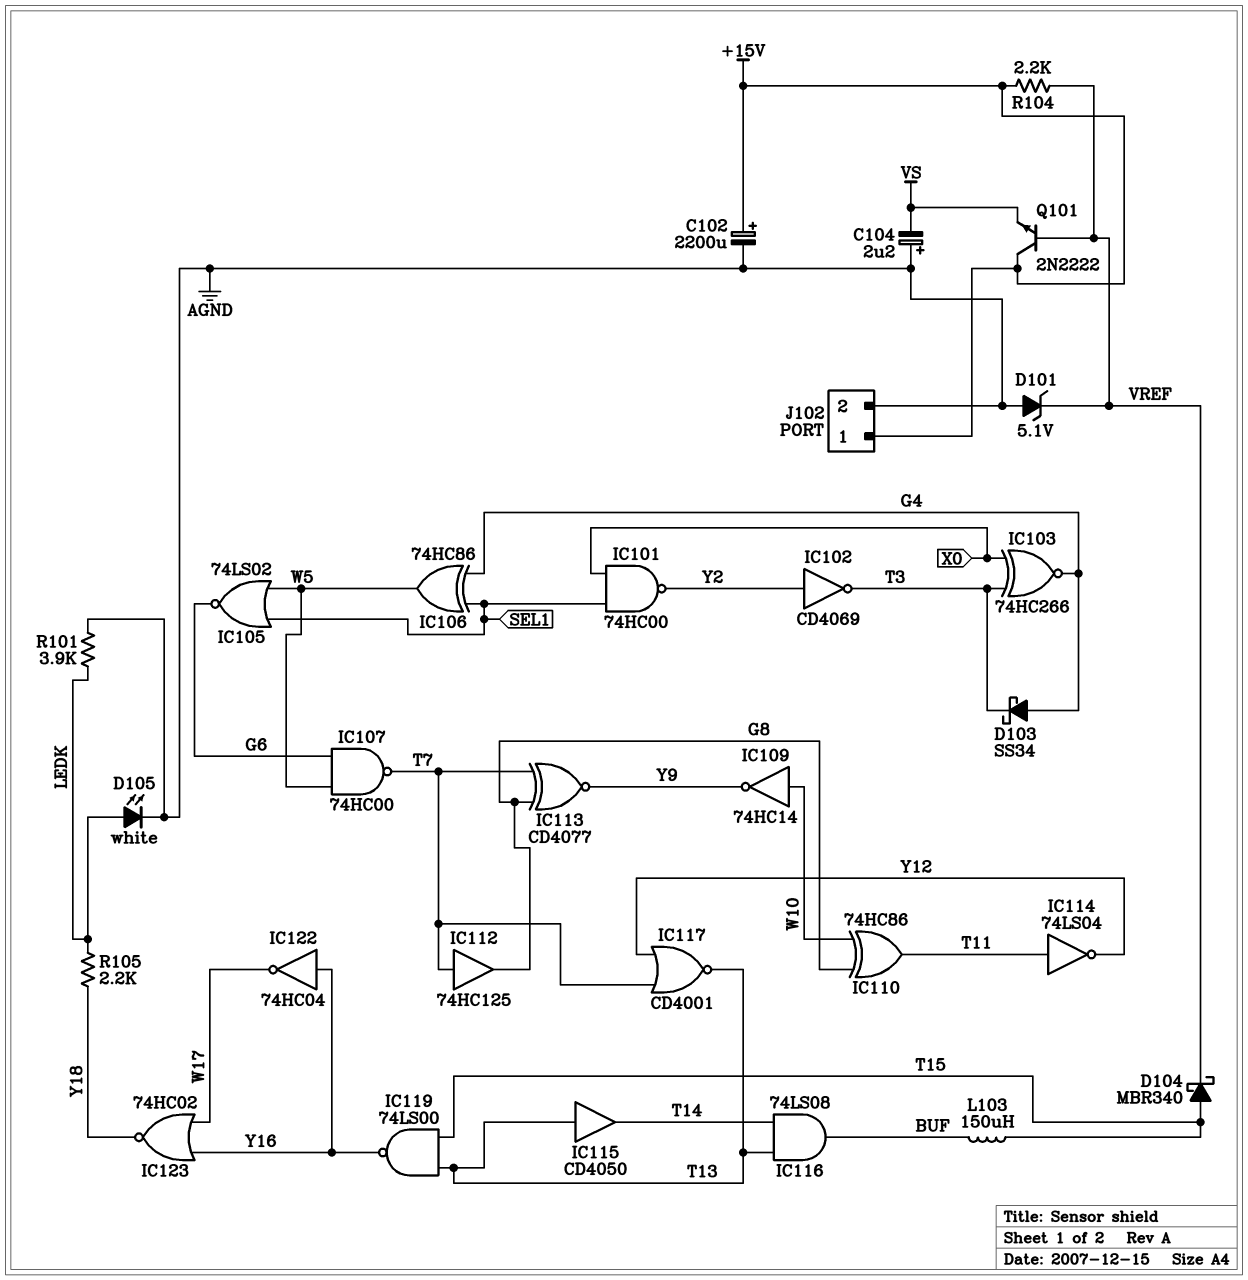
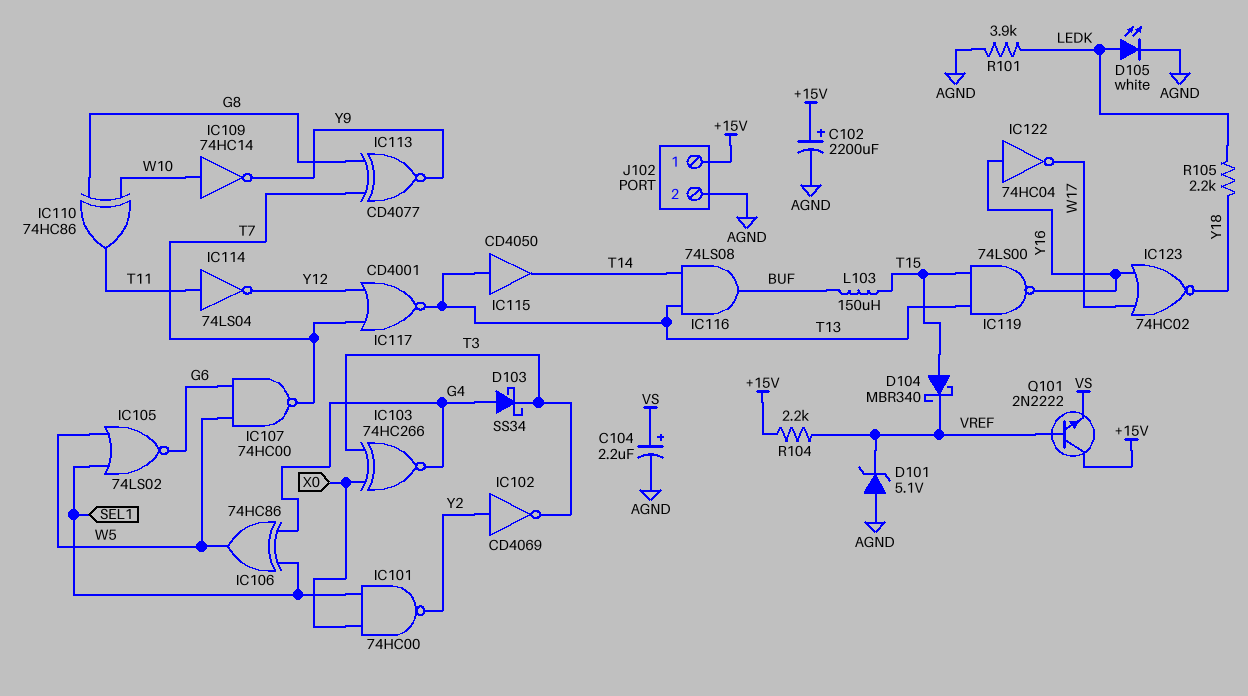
C104: 2.2uF (plus AGND, minus VS) -> 2.2uF (plus VS, minus AGND)
IC112: buffer 74HC125 (in T7, out G8) -> none

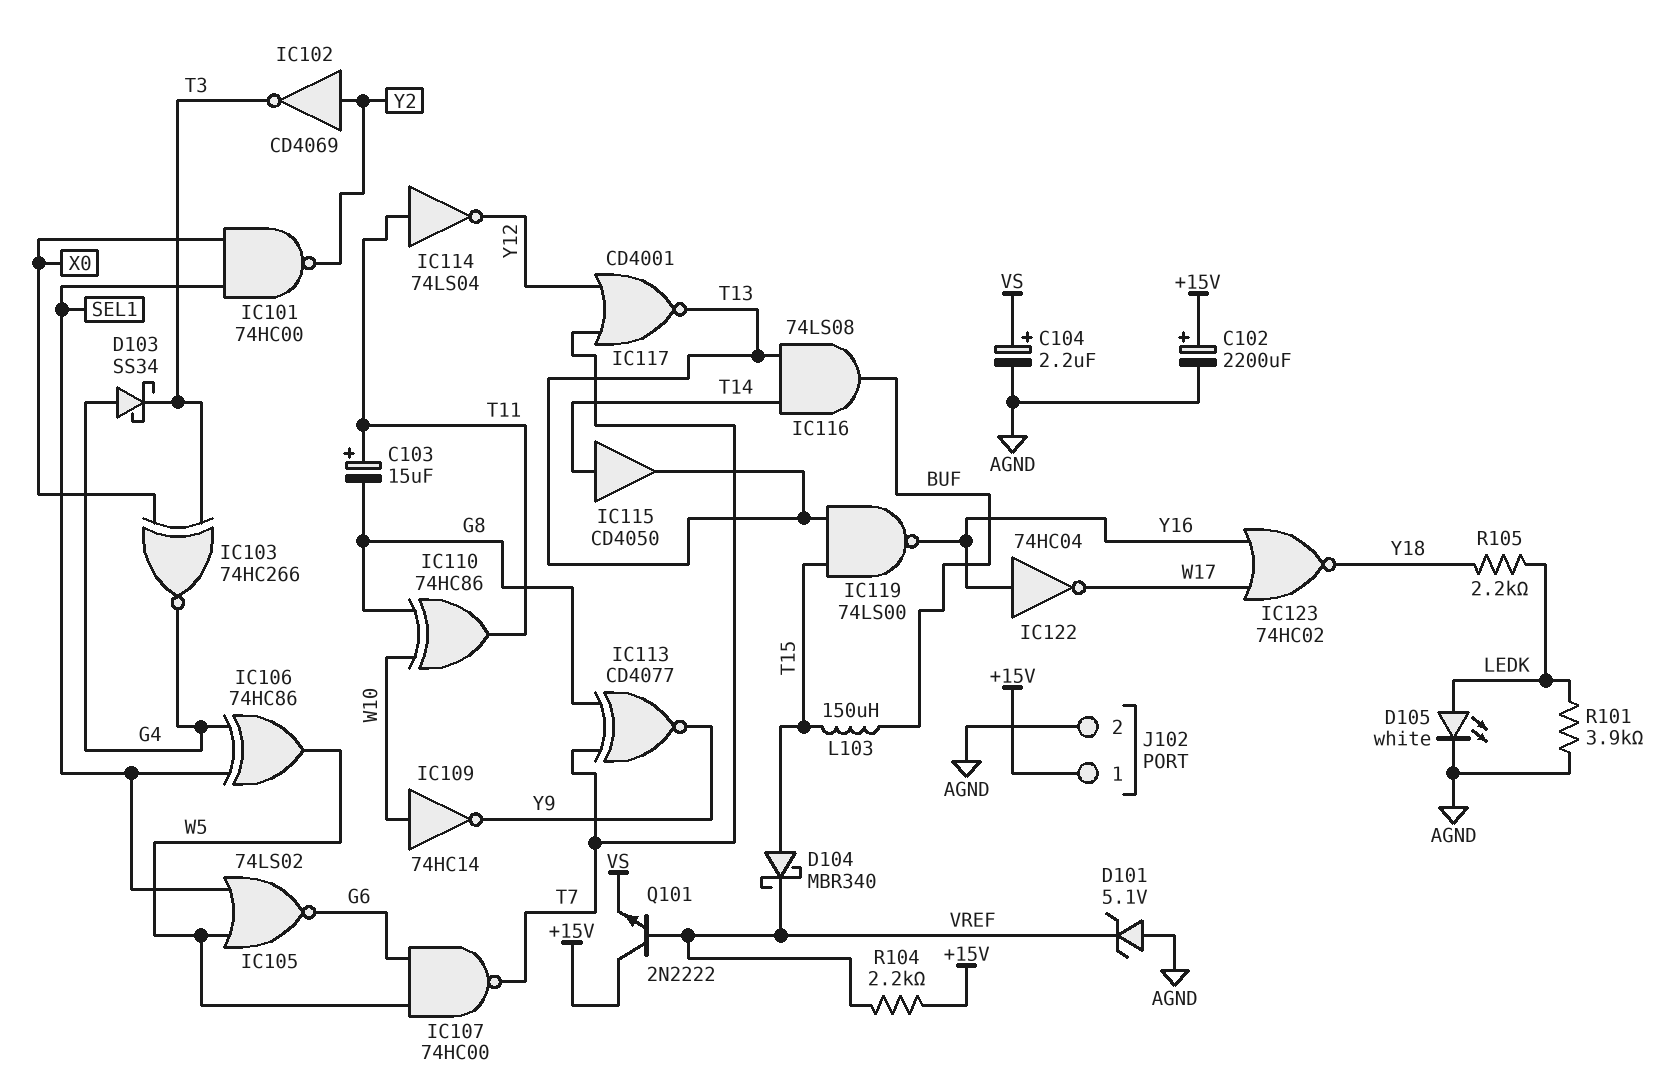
C103: none -> 15uF (plus T11, minus G8)
IC115: buffer CD4050 (in T13, out T14) -> buffer CD4050 (in T14, out T13)

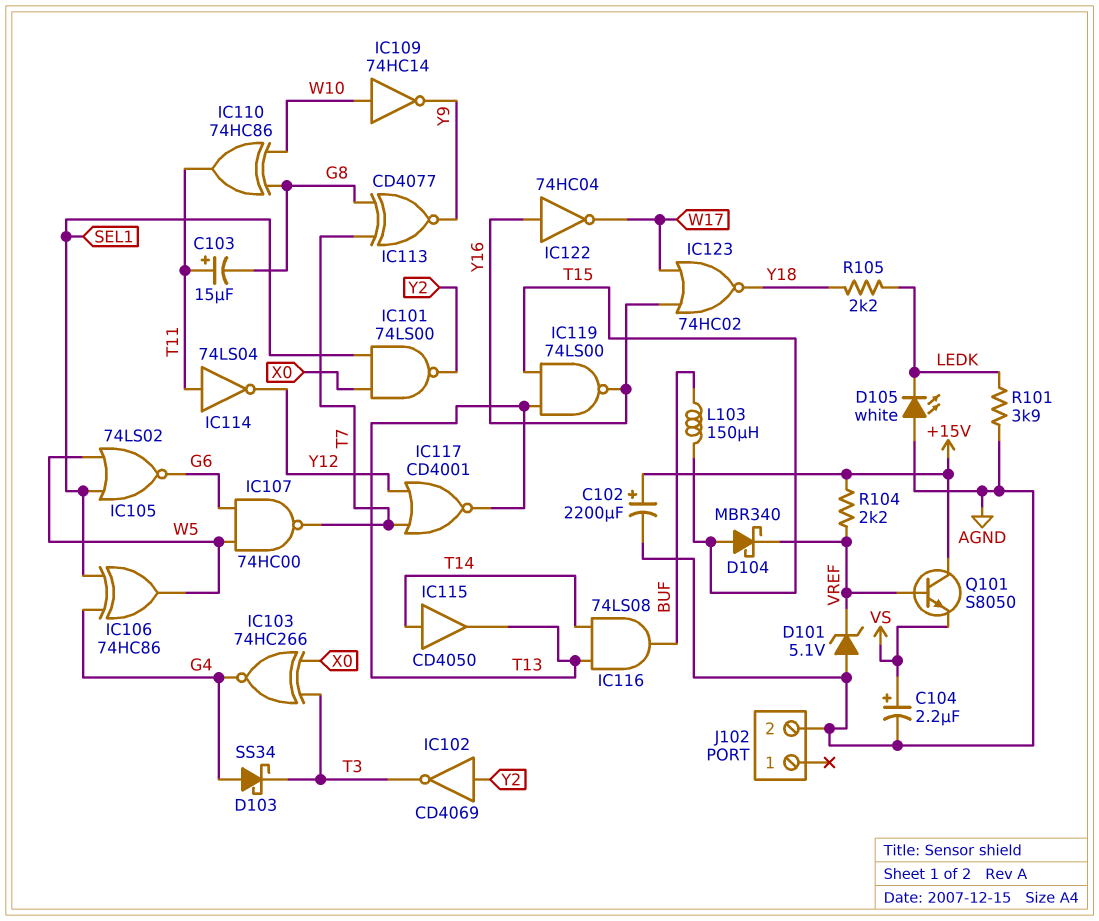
D105: LED white (A LEDK, K AGND) -> LED white (A AGND, K LEDK)
IC101: NAND 74HC00 (in SEL1, in X0, out Y2) -> NAND 74LS00 (in SEL1, in X0, out Y2)
J102 pin 1: +15V -> none
Q101: NPN 2N2222 (B VREF, C +15V, E VS) -> NPN S8050 (B VREF, C +15V, E VS)

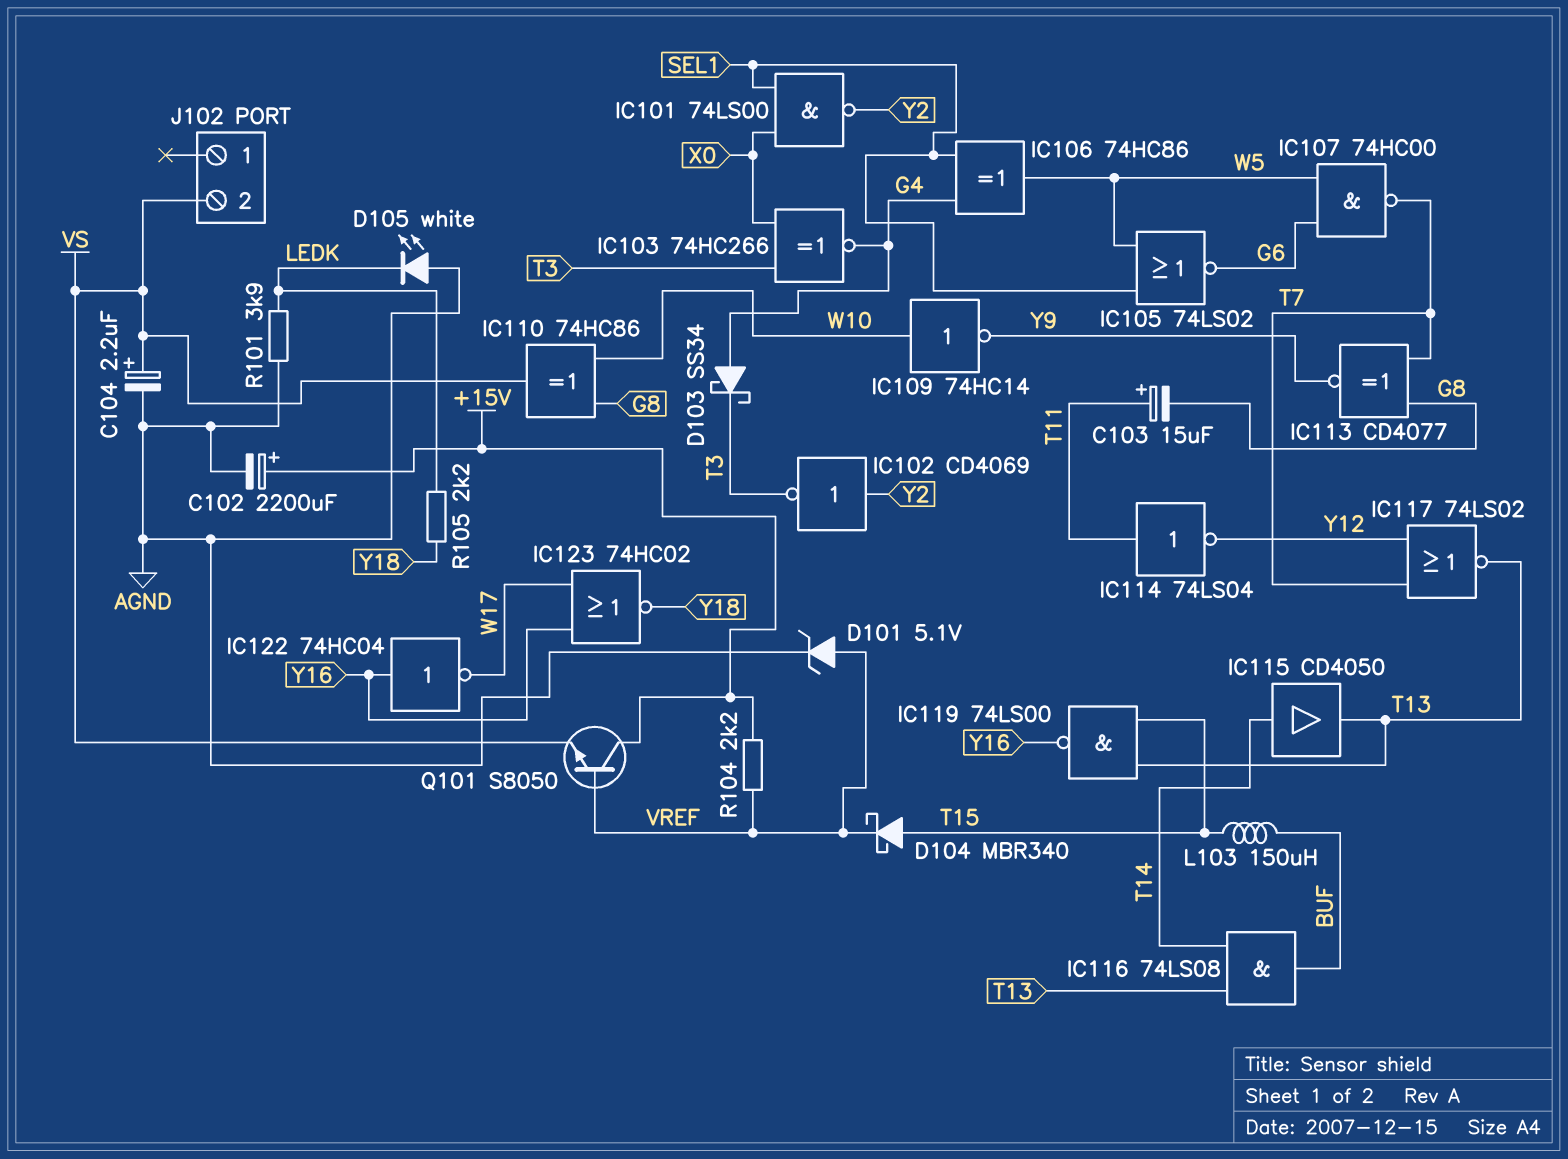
D101: zener 5.1V (A AGND, K VREF) -> zener 5.1V (A VREF, K AGND)
IC110: XOR 74HC86 (in G8, in W10, out T11) -> XOR 74HC86 (in G8, in W10, out VS)
IC117: NOR CD4001 (in T7, in Y12, out T13) -> NOR 74LS02 (in T7, in Y12, out T13)
J102 pin 2: AGND -> VS

